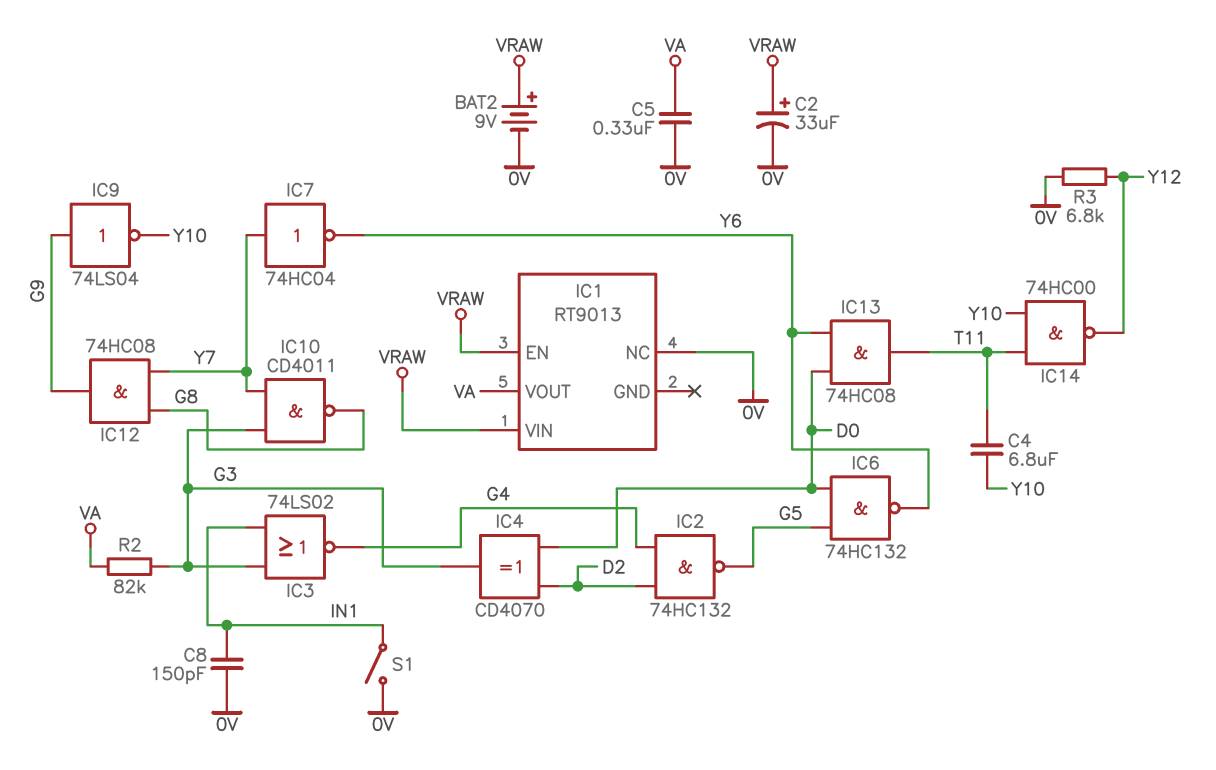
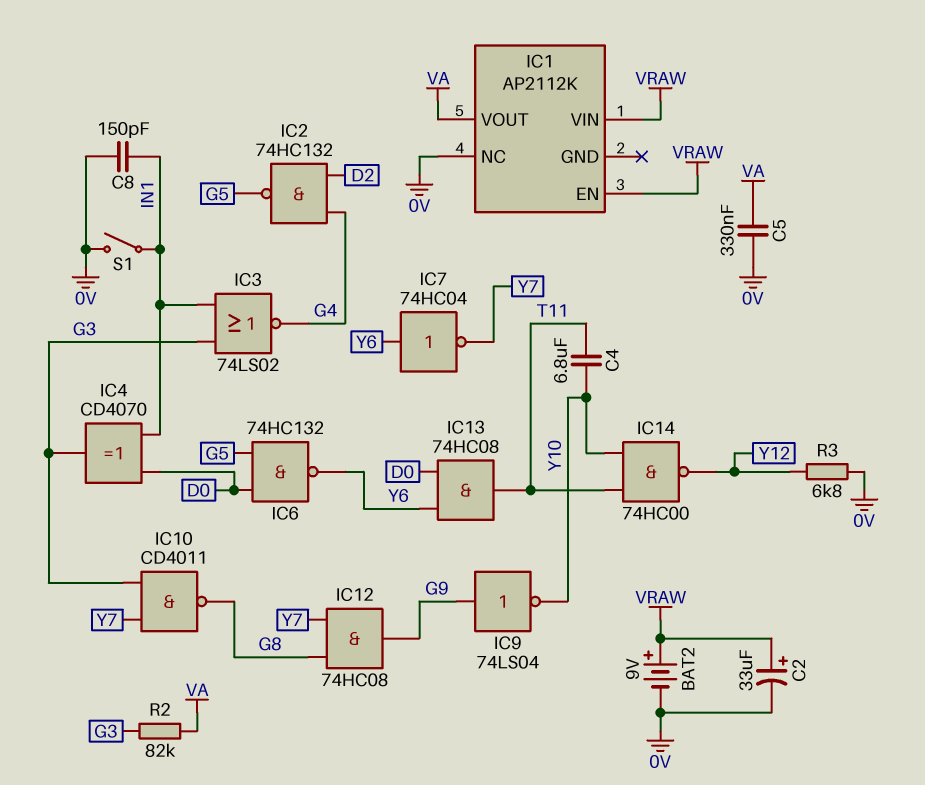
IC1: RT9013 -> AP2112K
IC4: XOR CD4070 (in D0, in D2, out G3) -> XOR CD4070 (in D0, in IN1, out G3)
IC7: NOT 74HC04 (in Y7, out Y6) -> NOT 74HC04 (in Y6, out Y7)

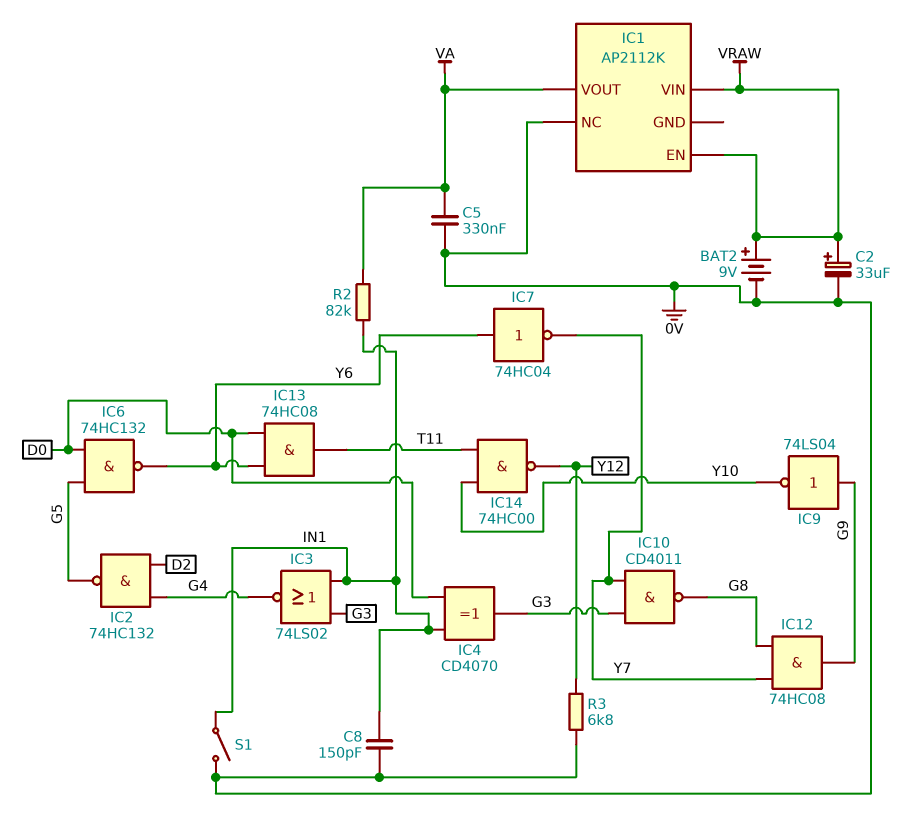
C4: 6.8uF (T11, Y10) -> none
R2: 82k (G3, VA) -> 82k (IN1, VA)

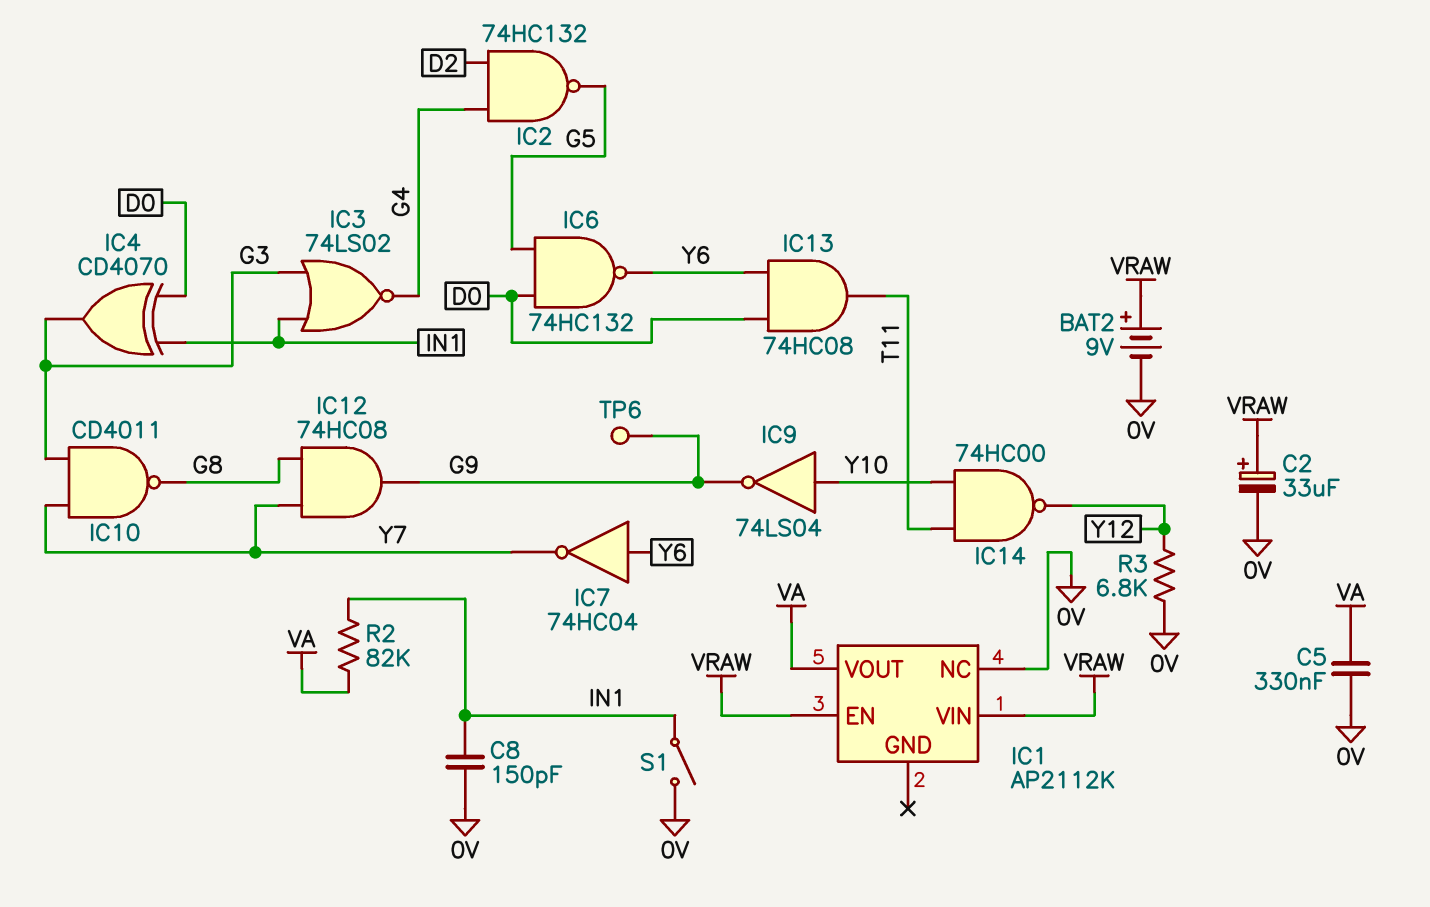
IC9: NOT 74LS04 (in G9, out Y10) -> NOT 74LS04 (in Y10, out G9)
TP6: none -> test point (G9)

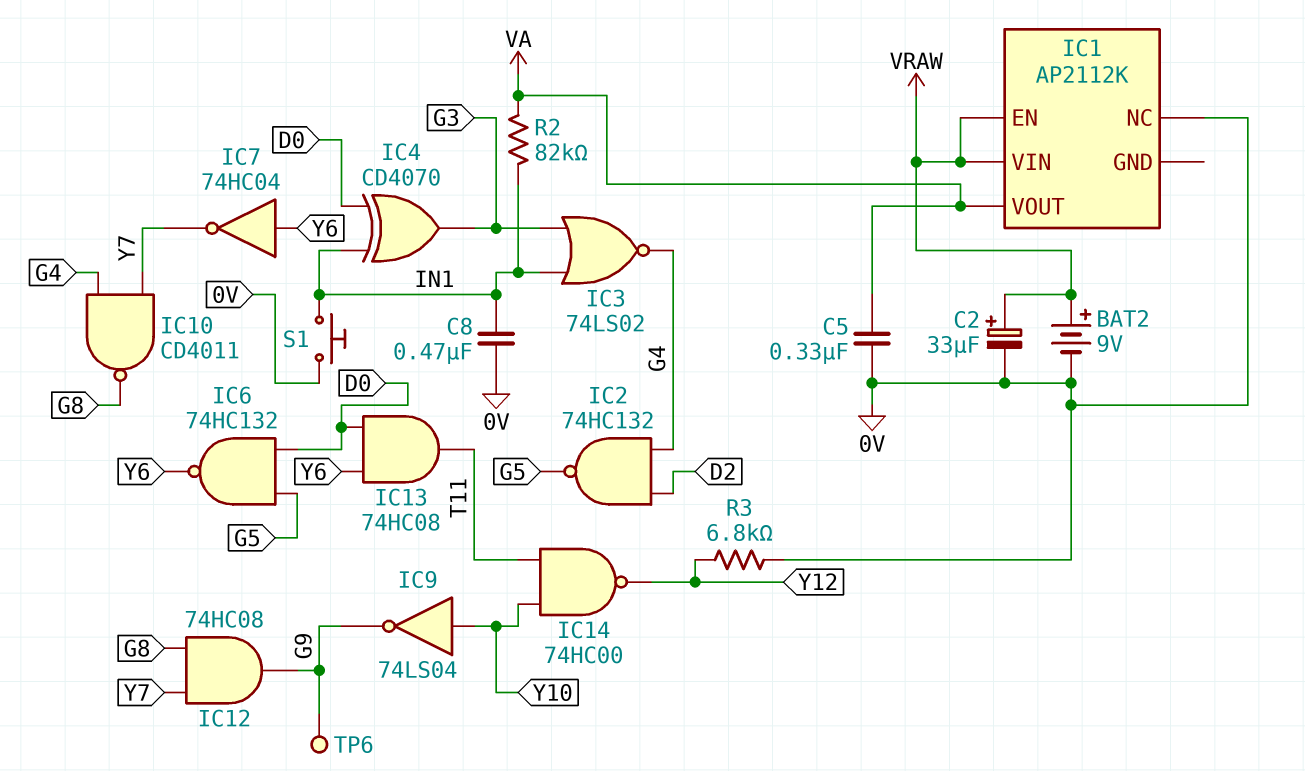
C8: 150pF (0V, IN1) -> 470nF (0V, IN1)
IC10: NAND CD4011 (in G3, in Y7, out G8) -> NAND CD4011 (in G4, in Y7, out G8)
S1: switch (0V, IN1) -> button (0V, IN1)

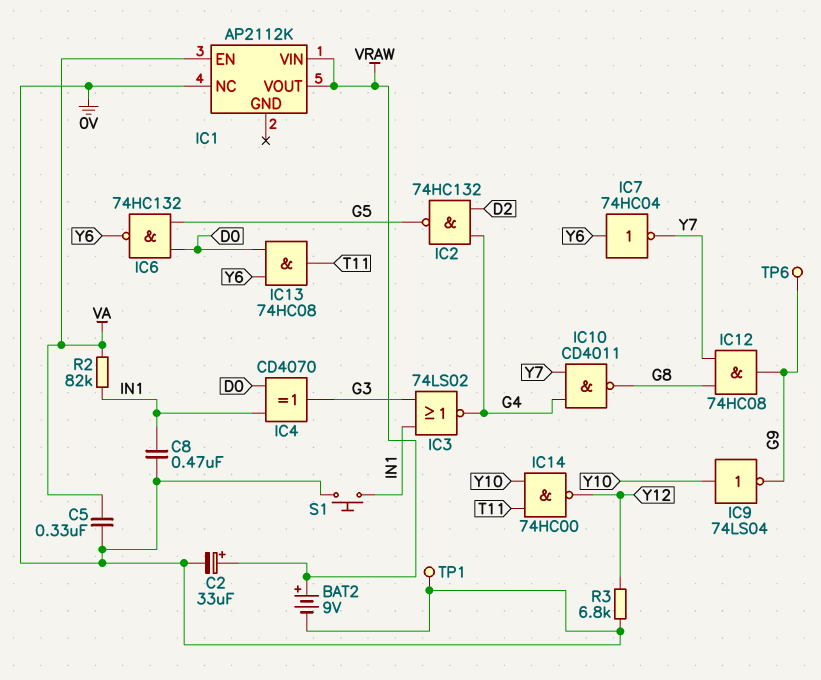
IC1 pin EN: VRAW -> VA
IC1 pin VOUT: VA -> VRAW
TP1: none -> test point (0V)

